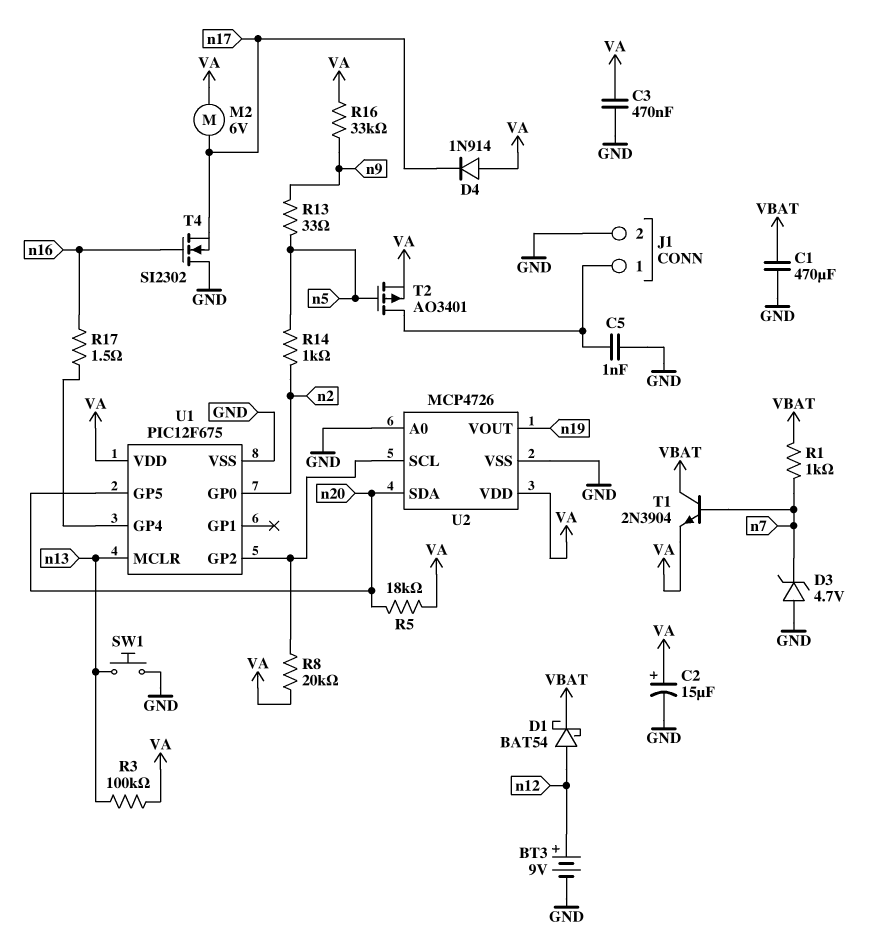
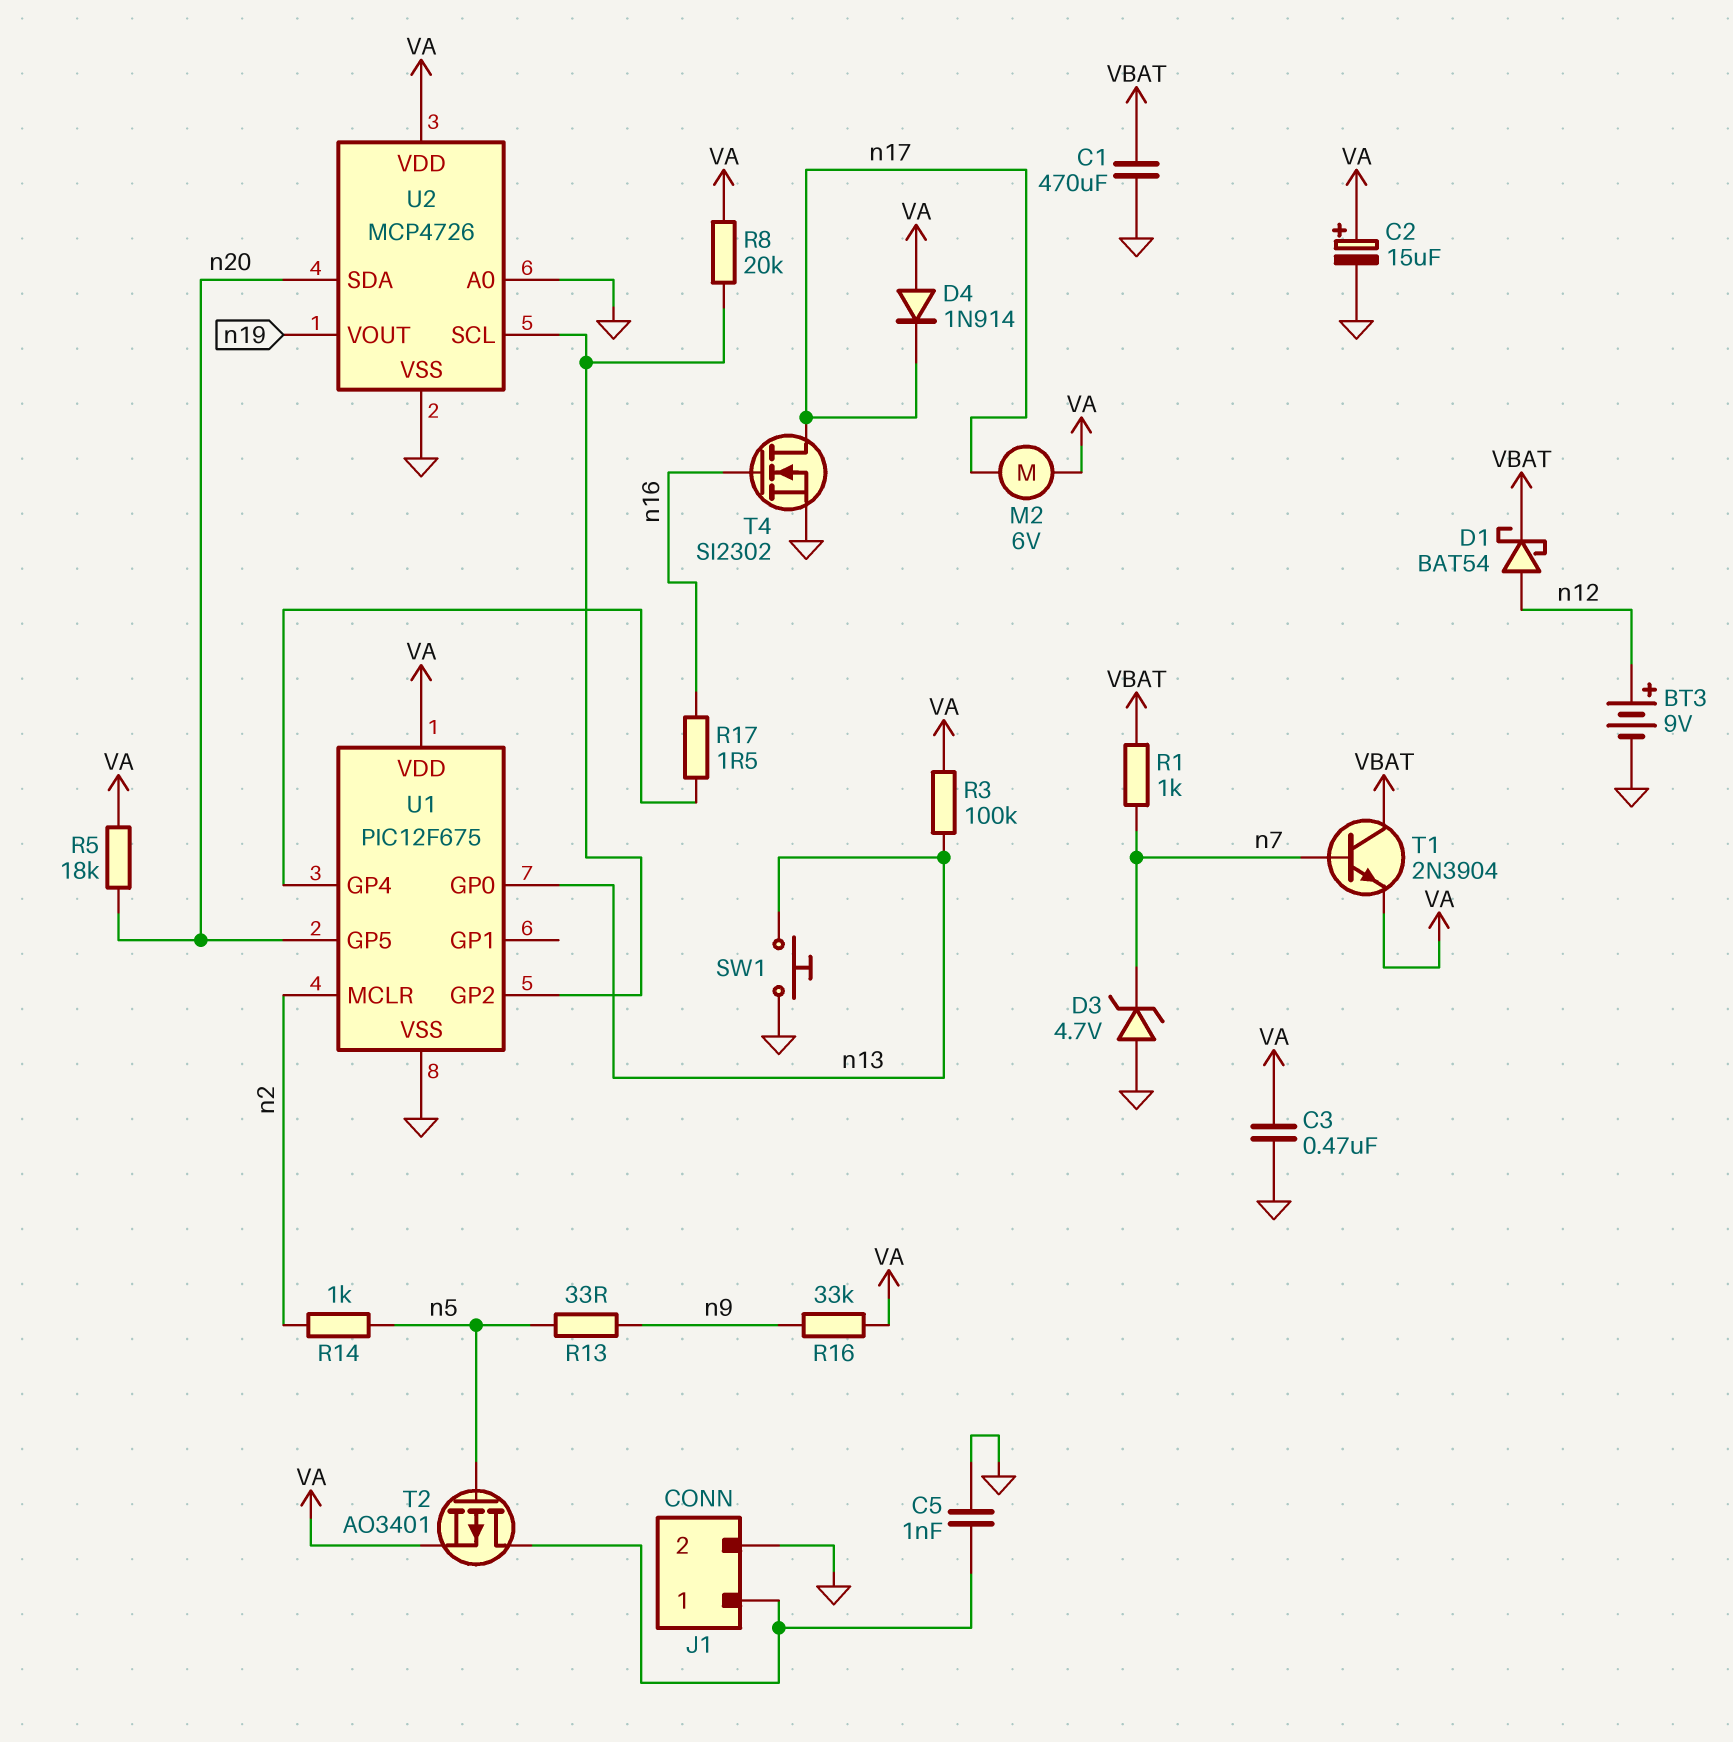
T4: NMOS SI2302 (G n16, D GND, S n17) -> NMOS SI2302 (G n16, D n17, S GND)
U1 pin GP0: n2 -> n13
U1 pin MCLR: n13 -> n2

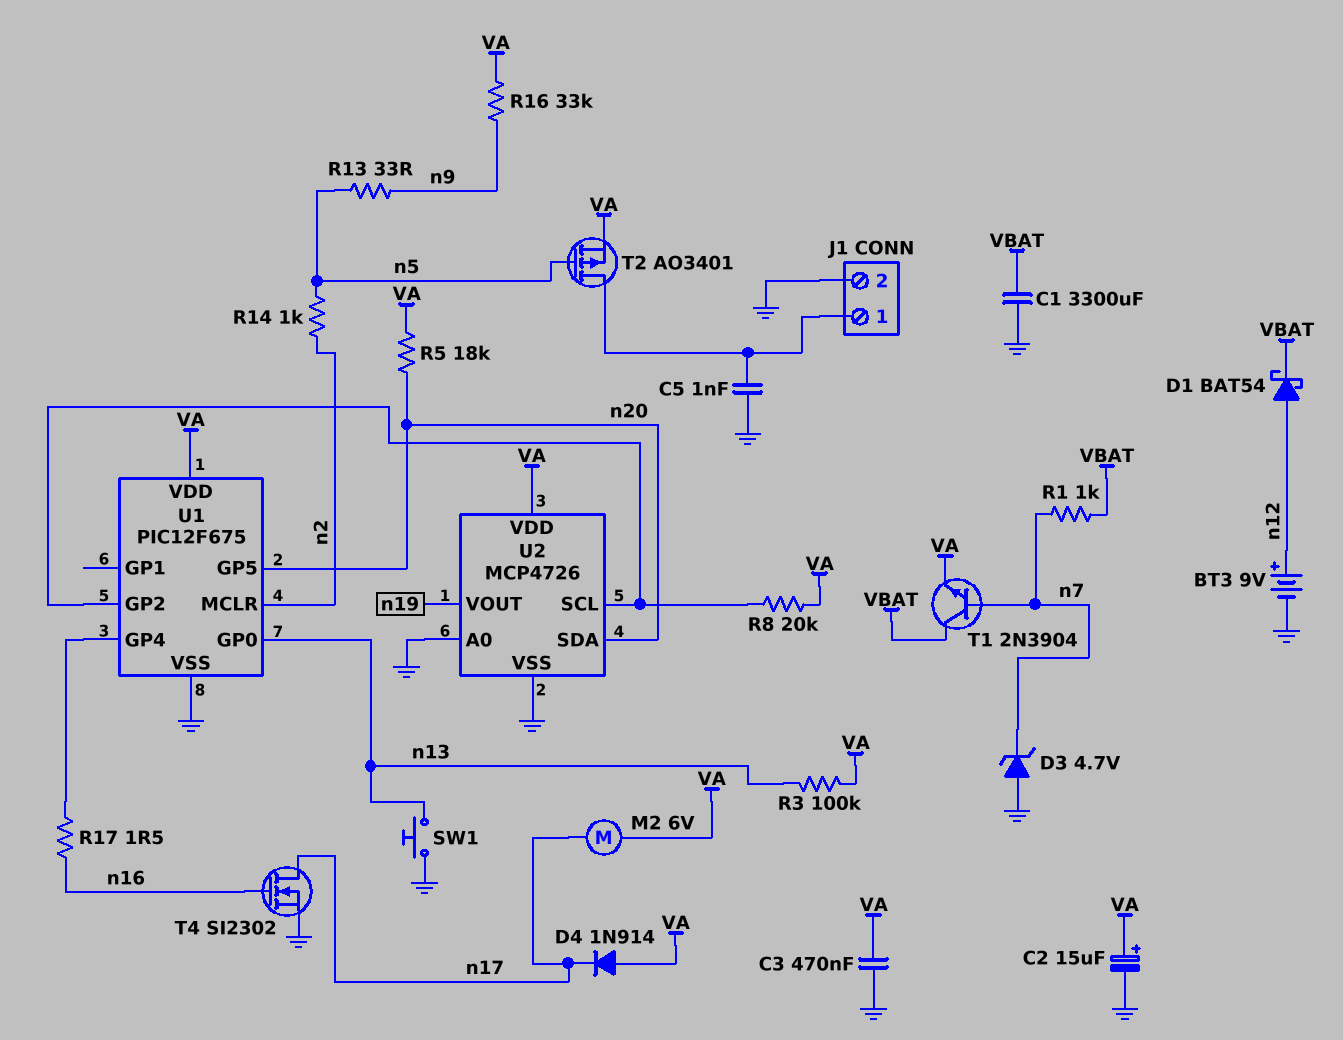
C1: 470uF (GND, VBAT) -> 3300uF (GND, VBAT)

